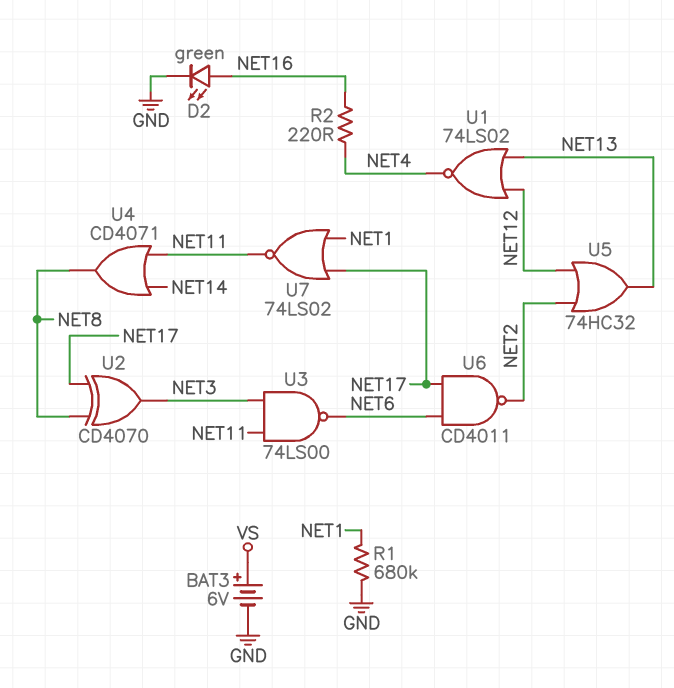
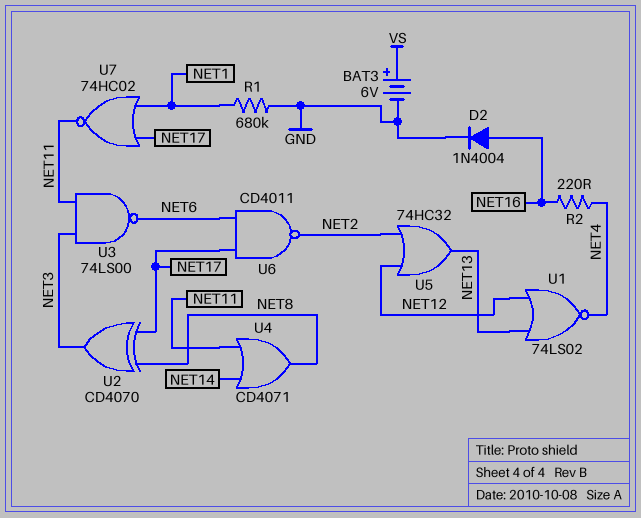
D2: LED green (A NET16, K GND) -> diode 1N4004 (A NET16, K GND)
U7: NOR 74LS02 (in NET1, in NET17, out NET11) -> NOR 74HC02 (in NET1, in NET17, out NET11)

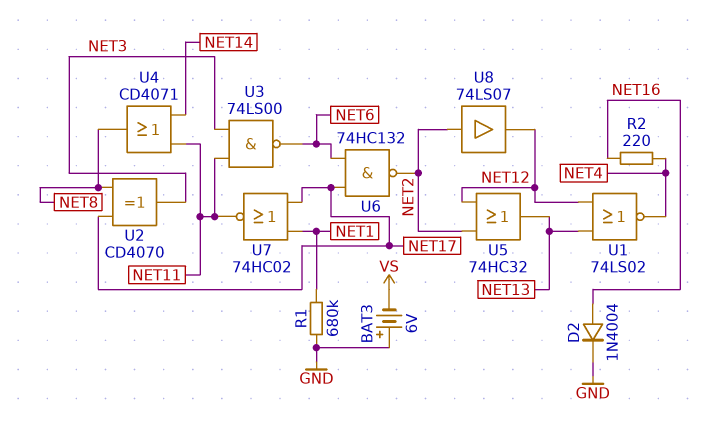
BAT3: 6V (plus VS, minus GND) -> 6V (plus GND, minus VS)
U6: NAND CD4011 (in NET6, in NET17, out NET2) -> NAND 74HC132 (in NET6, in NET17, out NET2)
U8: none -> buffer 74LS07 (in NET2, out NET12)

